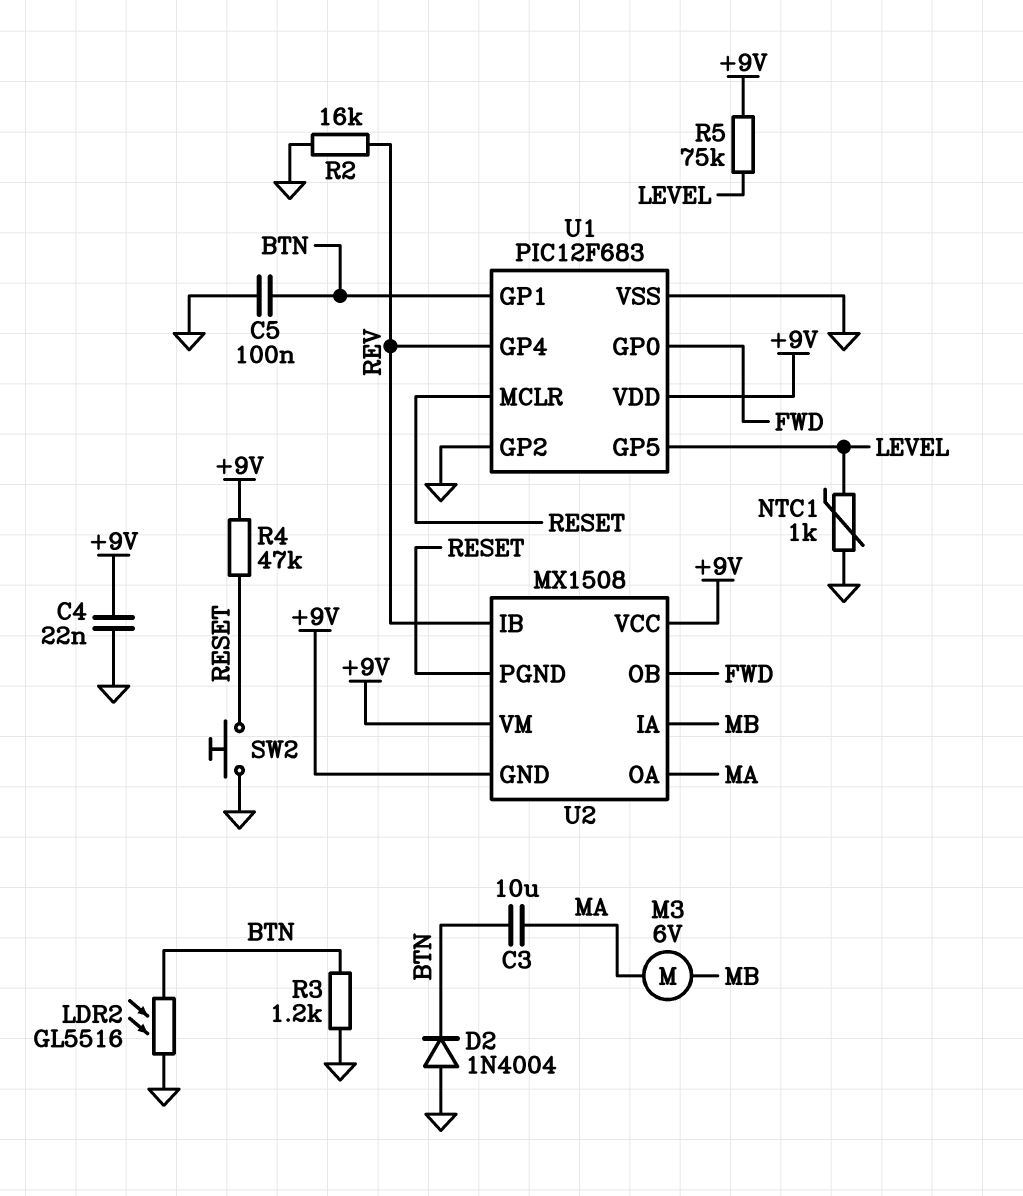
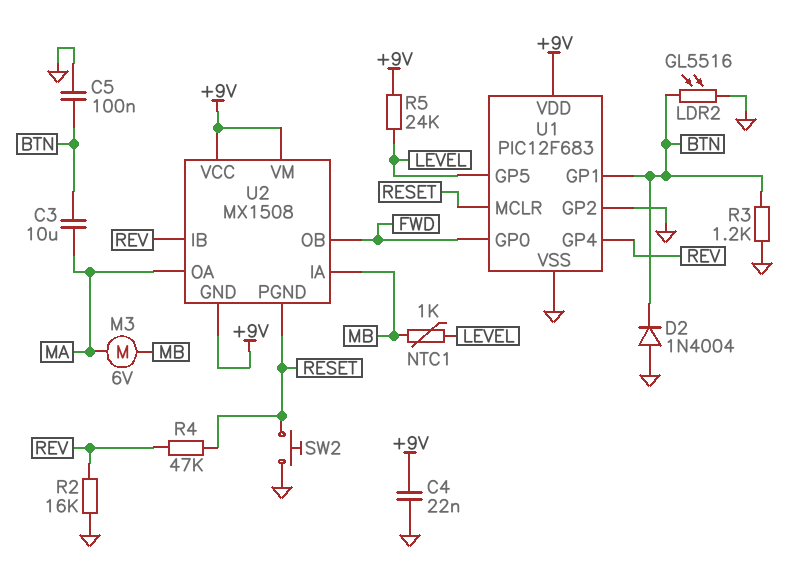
NTC1: 1k (GND, LEVEL) -> 1k (LEVEL, MB)
R4: 47k (+9V, RESET) -> 47k (RESET, REV)
R5: 75k (+9V, LEVEL) -> 24k (+9V, LEVEL)

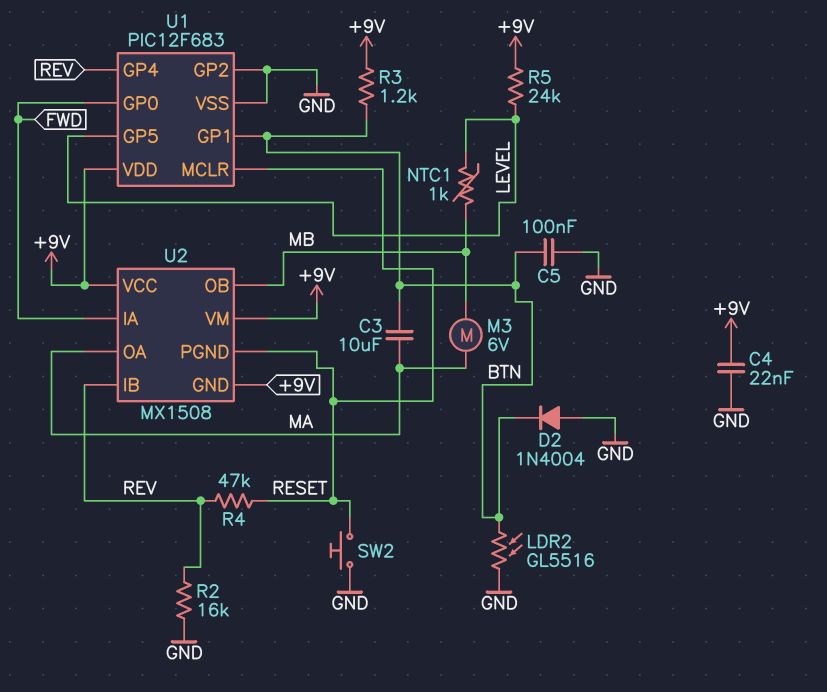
R3: 1.2k (BTN, GND) -> 1.2k (+9V, BTN)
U2 pin IA: MB -> FWD
U2 pin OB: FWD -> MB

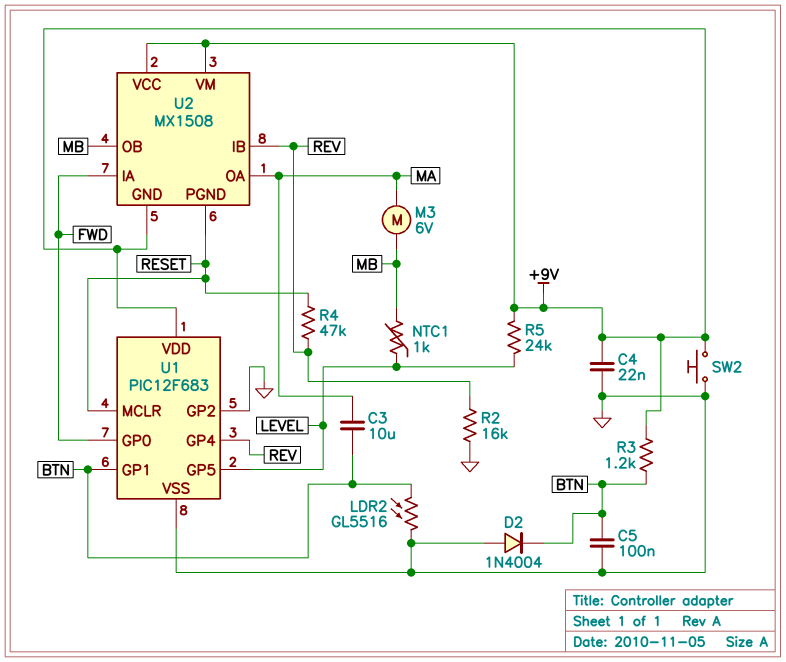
SW2: button (GND, RESET) -> button (+9V, GND)

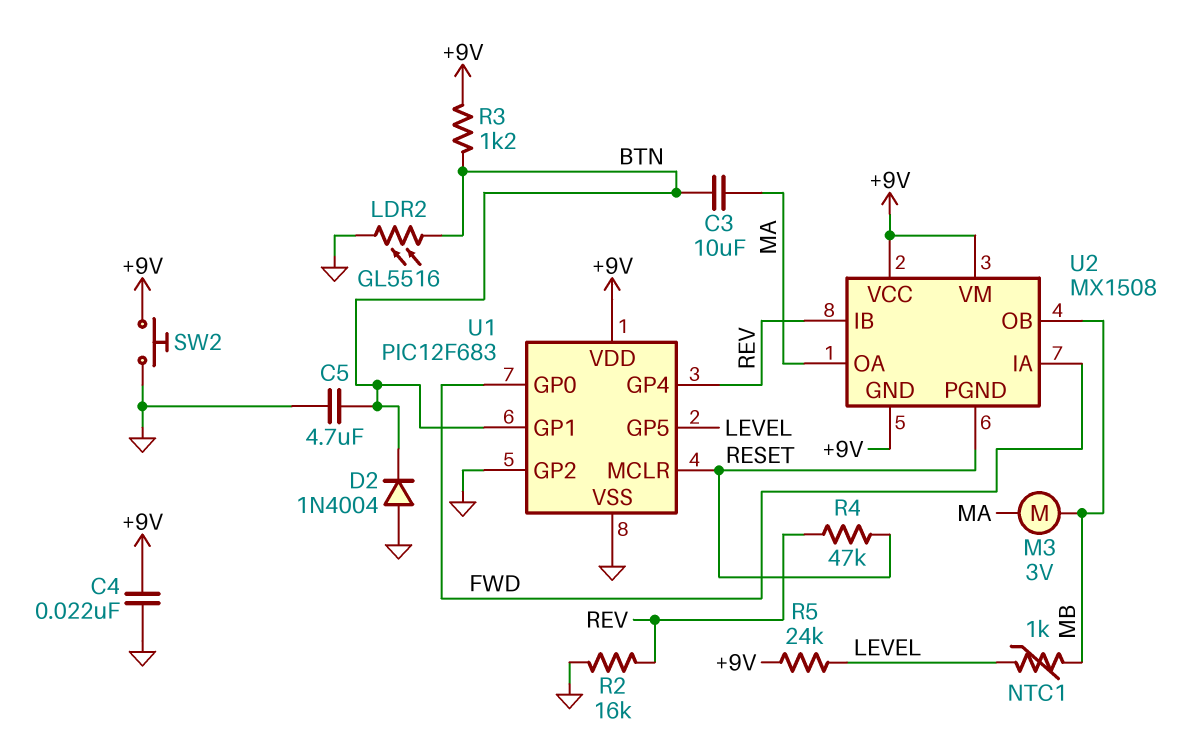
C5: 100nF (BTN, GND) -> 4.7uF (BTN, GND)
M3: motor 6V (MA, MB) -> motor 3V (MA, MB)

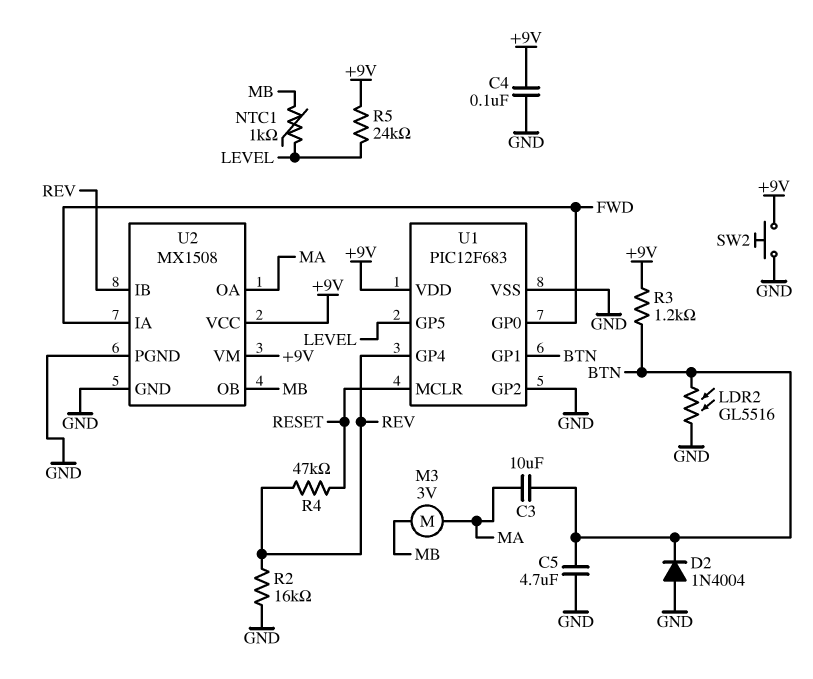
C4: 22nF (+9V, GND) -> 100nF (+9V, GND)
U2 pin GND: +9V -> GND
U2 pin PGND: RESET -> GND

